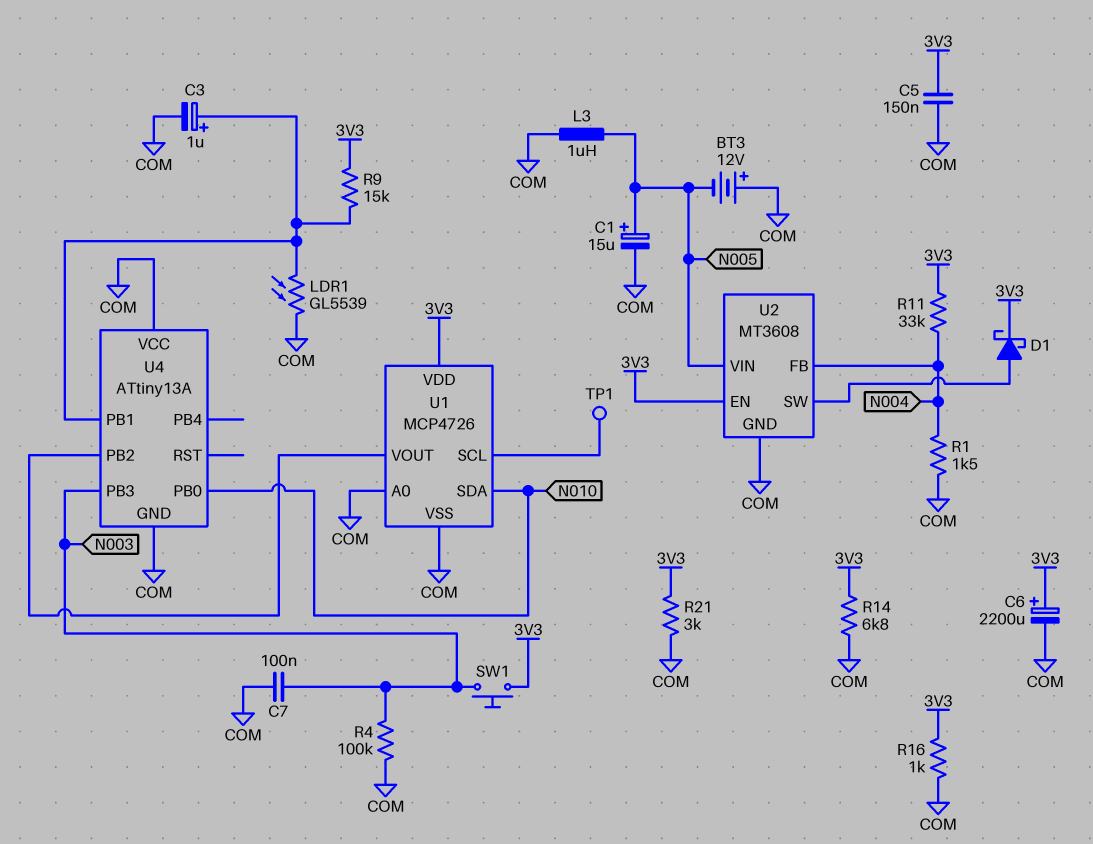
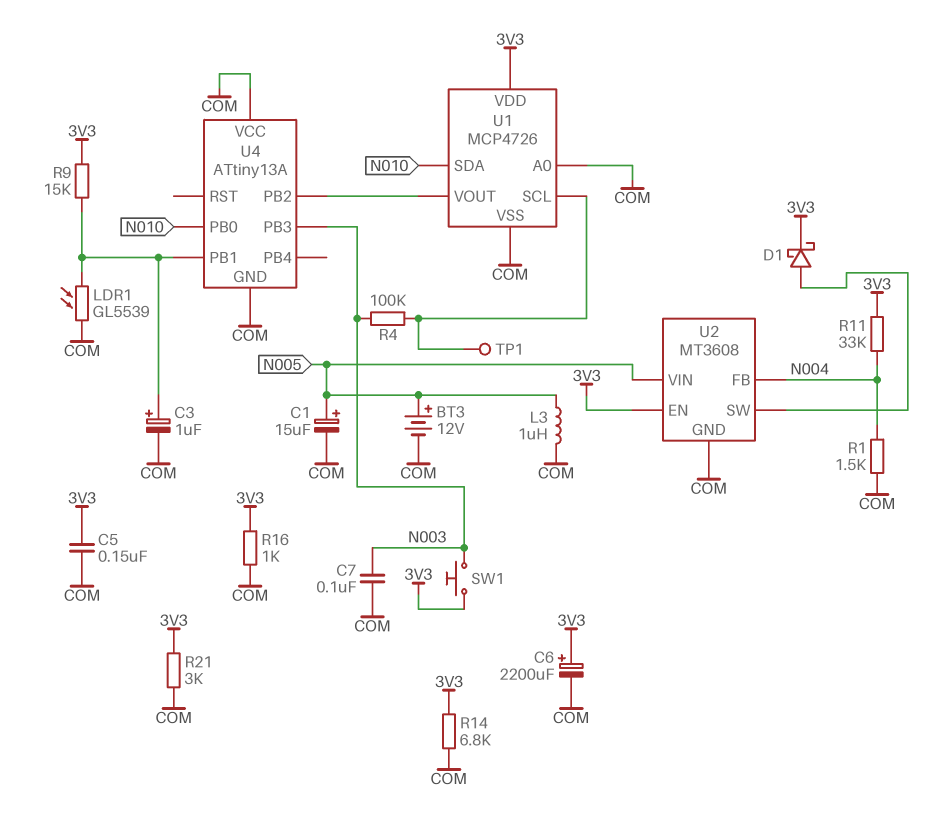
BT3: 12V (plus COM, minus N005) -> 12V (plus N005, minus COM)
R4: 100k (COM, N003) -> 100k (N003, U1/SCL)

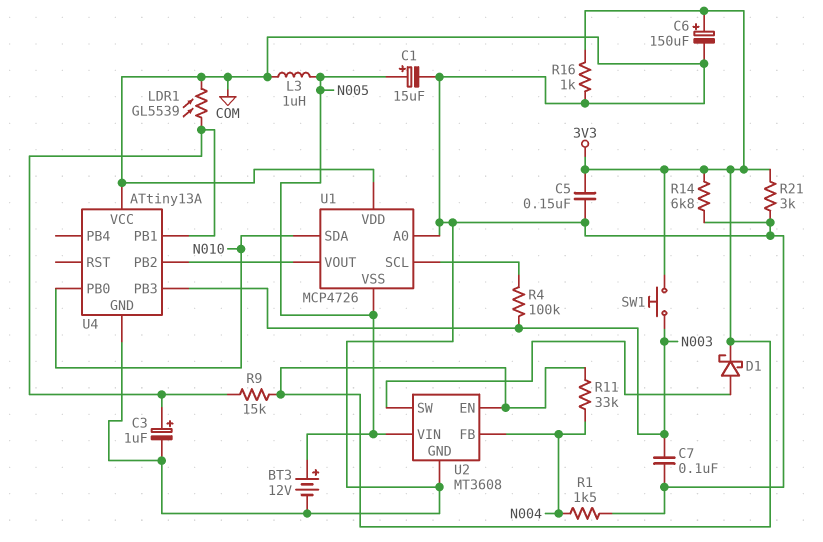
C6: 2200uF (plus 3V3, minus COM) -> 150uF (plus 3V3, minus COM)
TP1: test point (U1/SCL) -> none
U1 pin VDD: 3V3 -> COM
U1 pin VSS: COM -> N005

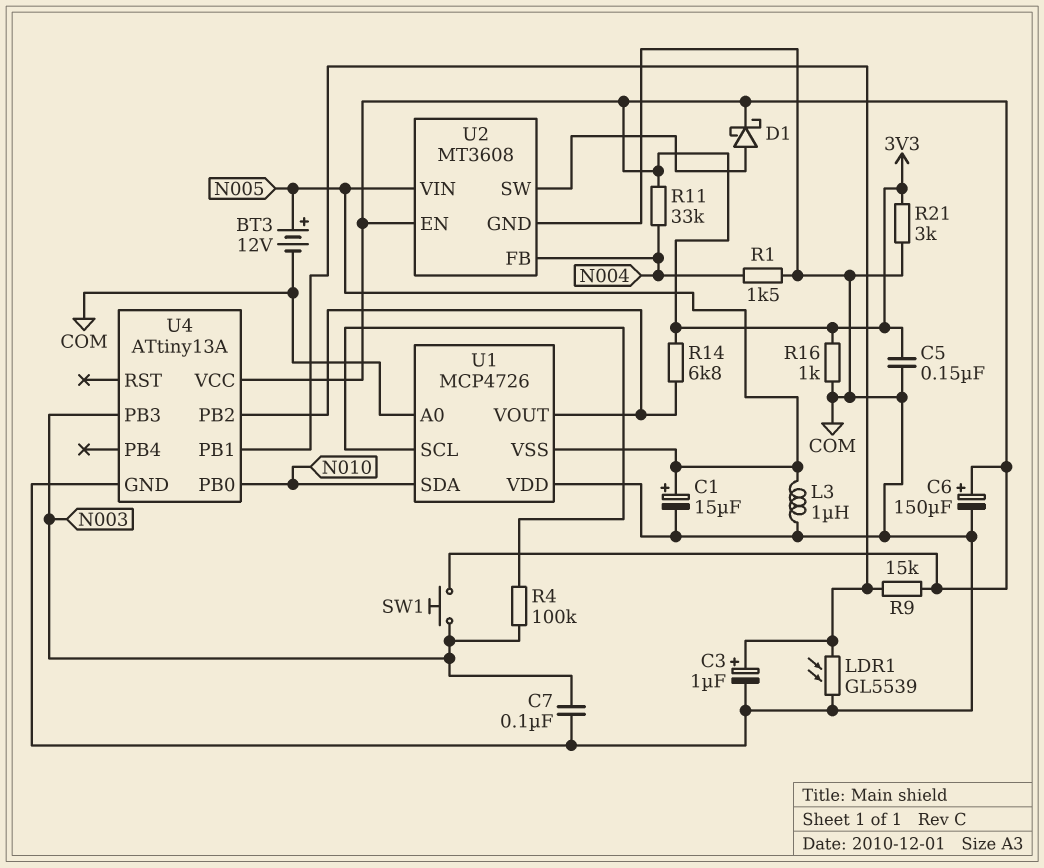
R14: 6.8k (3V3, COM) -> 6.8k (3V3, U1/VOUT)
U4 pin VCC: COM -> 3V3

